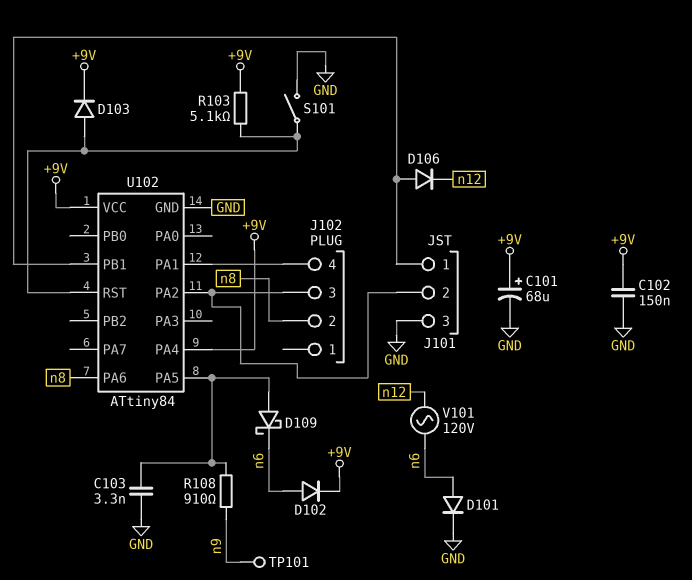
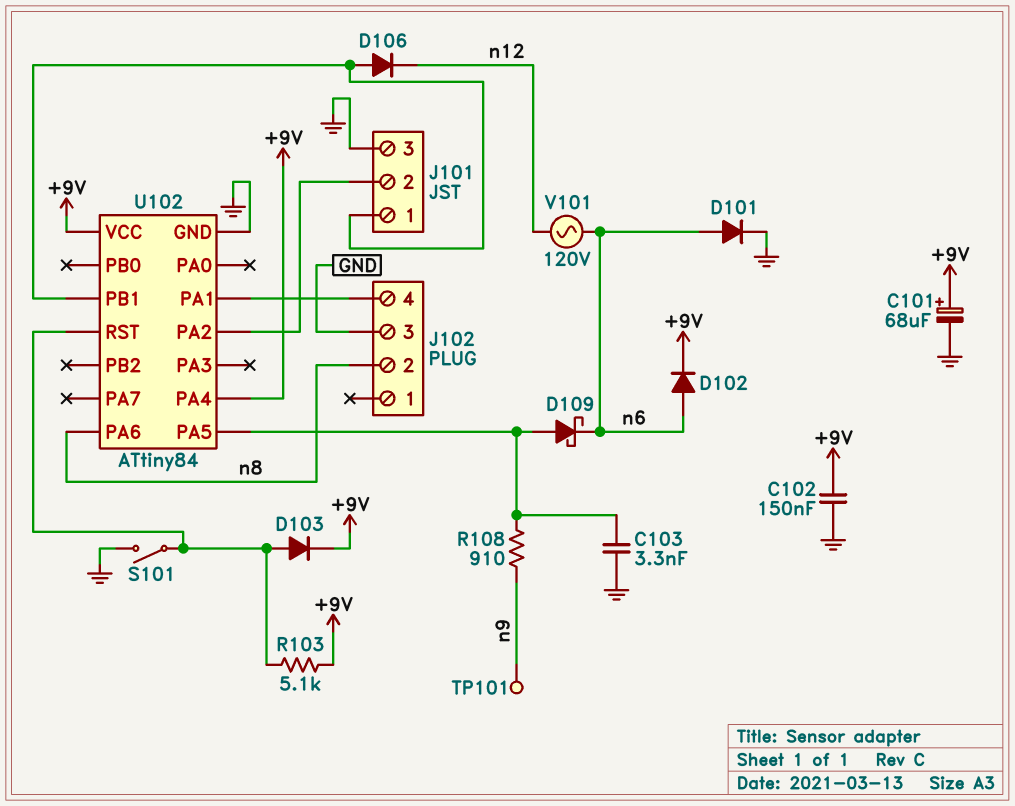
J102 pin 3: J101/2 -> GND

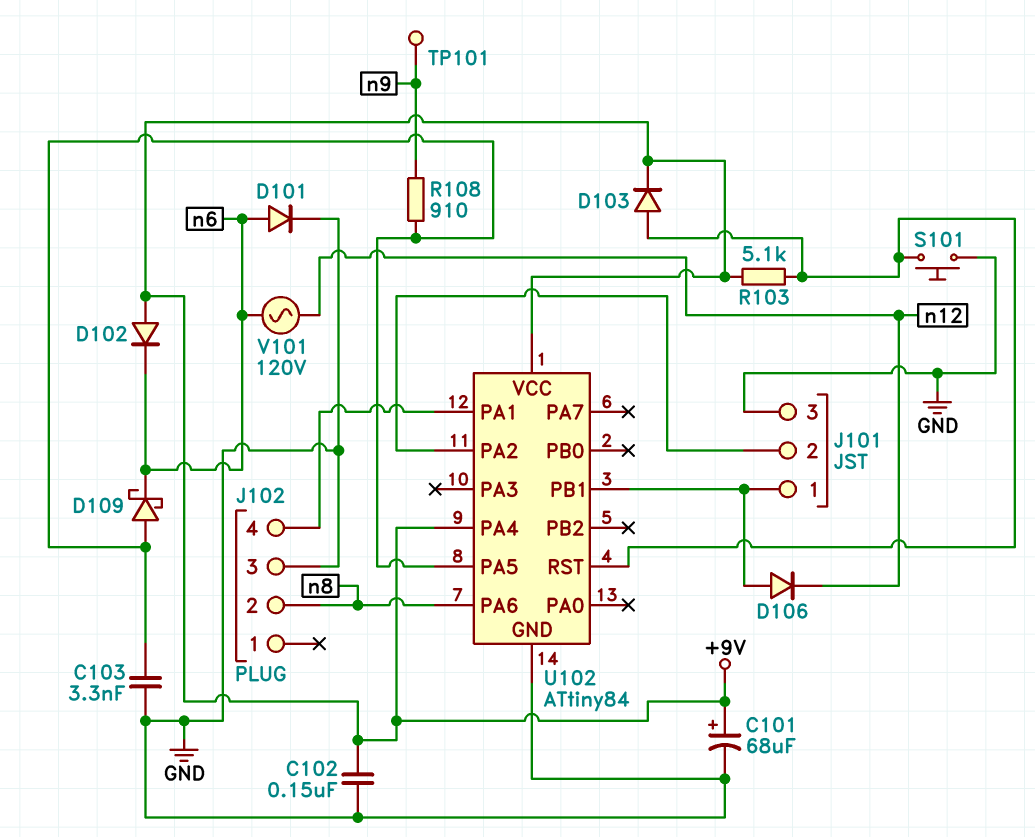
D102: diode (A n6, K +9V) -> diode (A +9V, K n6)
S101: switch (GND, U102/RST) -> button (GND, U102/RST)

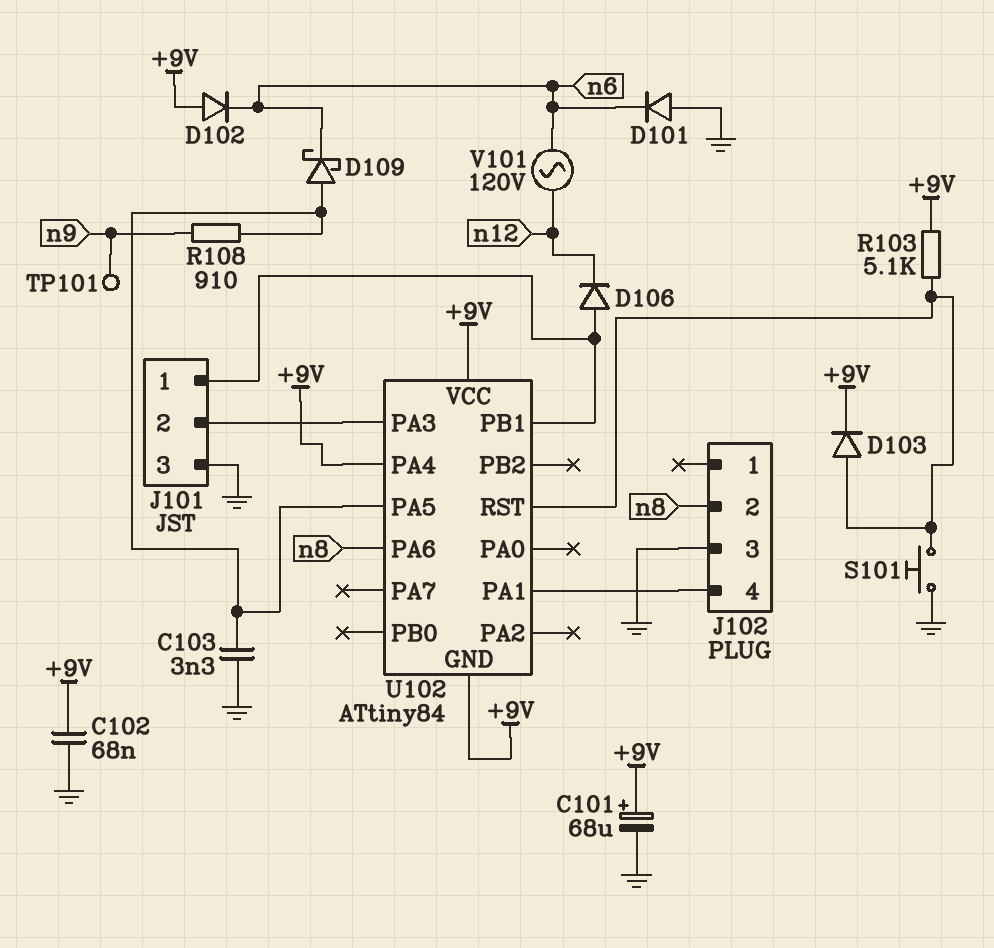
C102: 150nF (+9V, GND) -> 68nF (+9V, GND)
D101: diode (A n6, K GND) -> diode (A GND, K n6)
U102 pin GND: GND -> +9V
U102 pin PA2: J101/2 -> none
U102 pin PA3: none -> J101/2

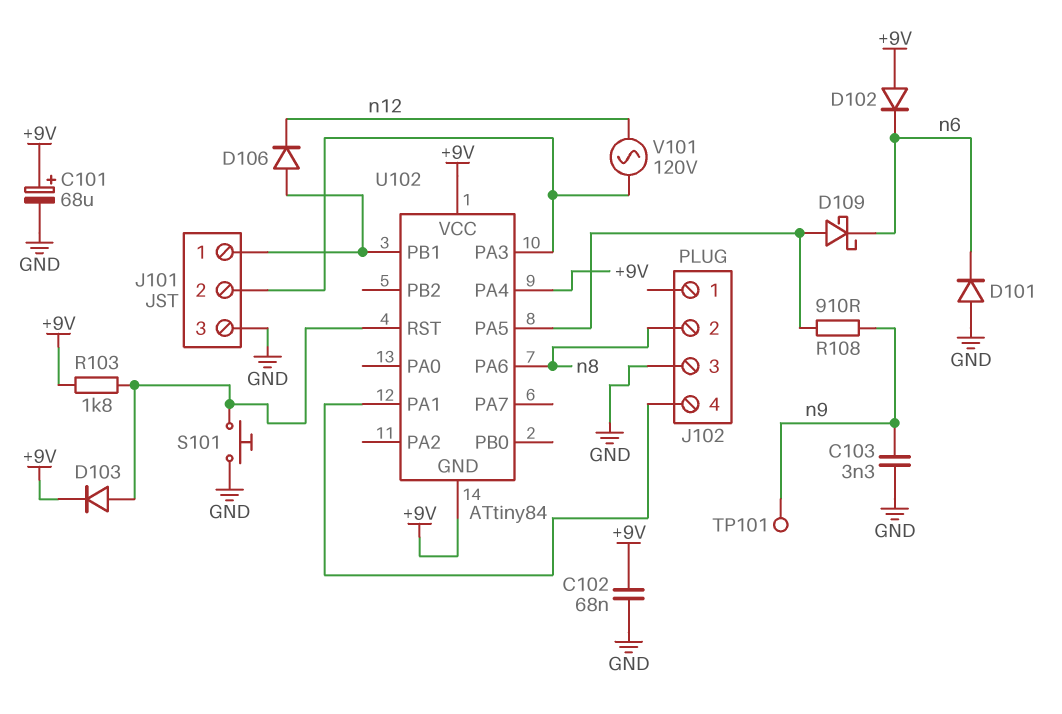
C103: 3.3nF (GND, U102/PA5) -> 3.3nF (GND, n9)
R103: 5.1k (+9V, U102/RST) -> 1.8k (+9V, U102/RST)
V101: AC 120V (n6, n12) -> AC 120V (J101/2, n12)

